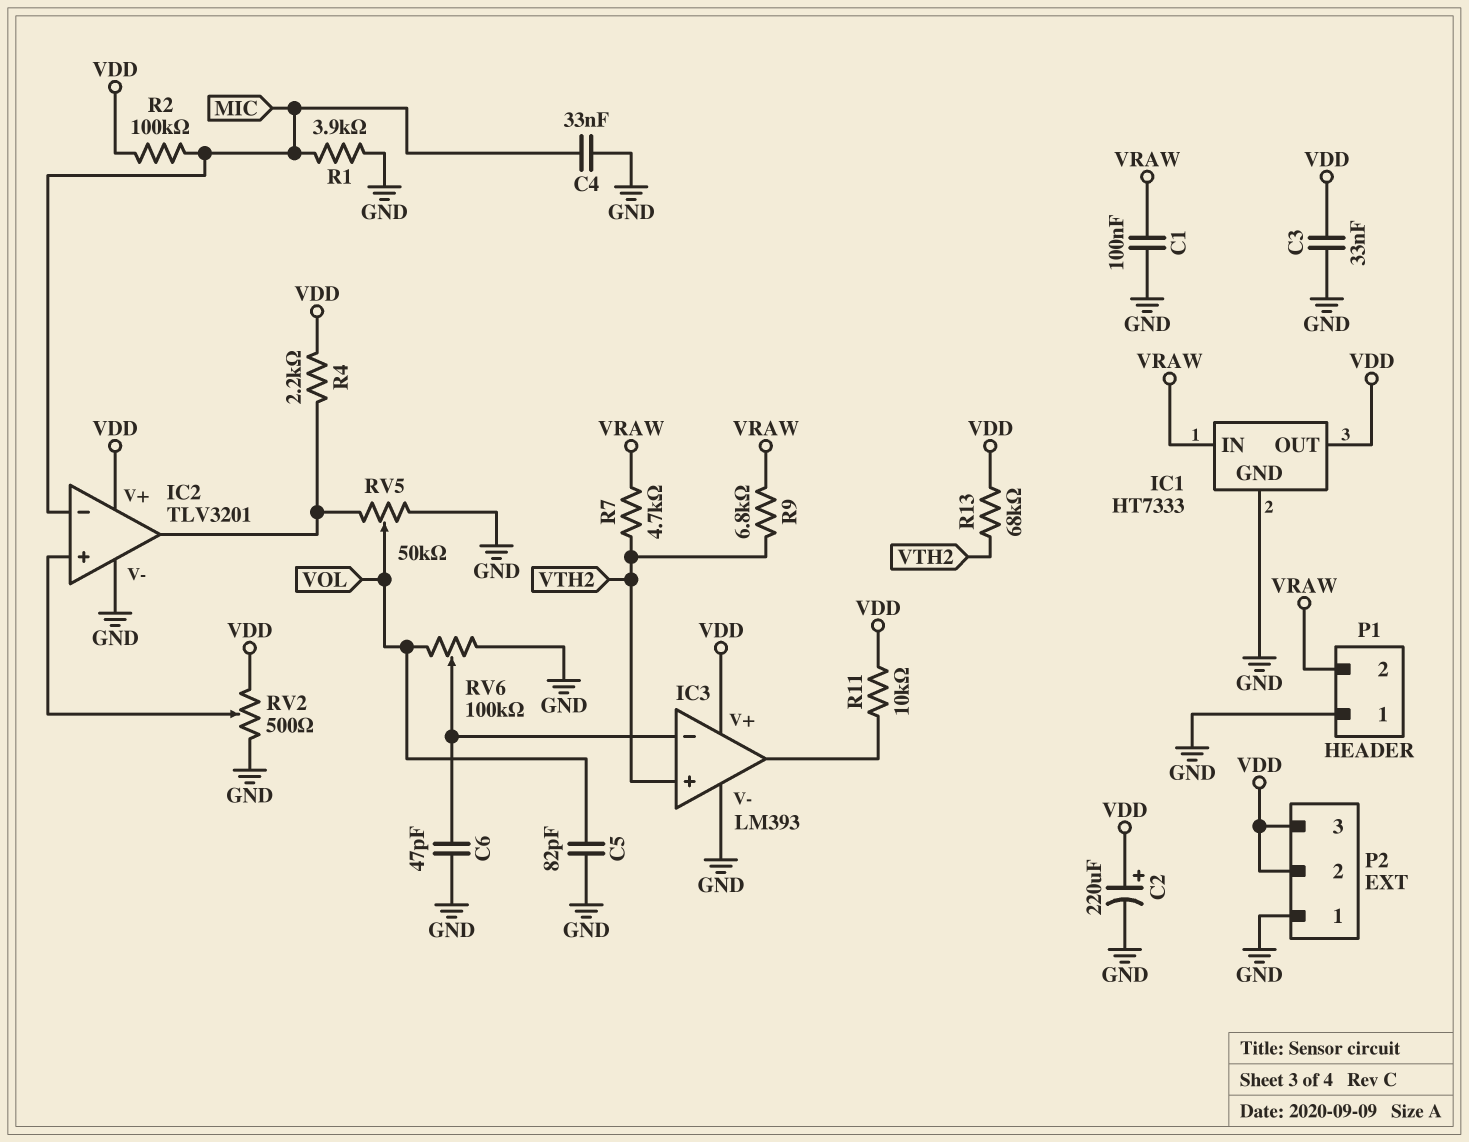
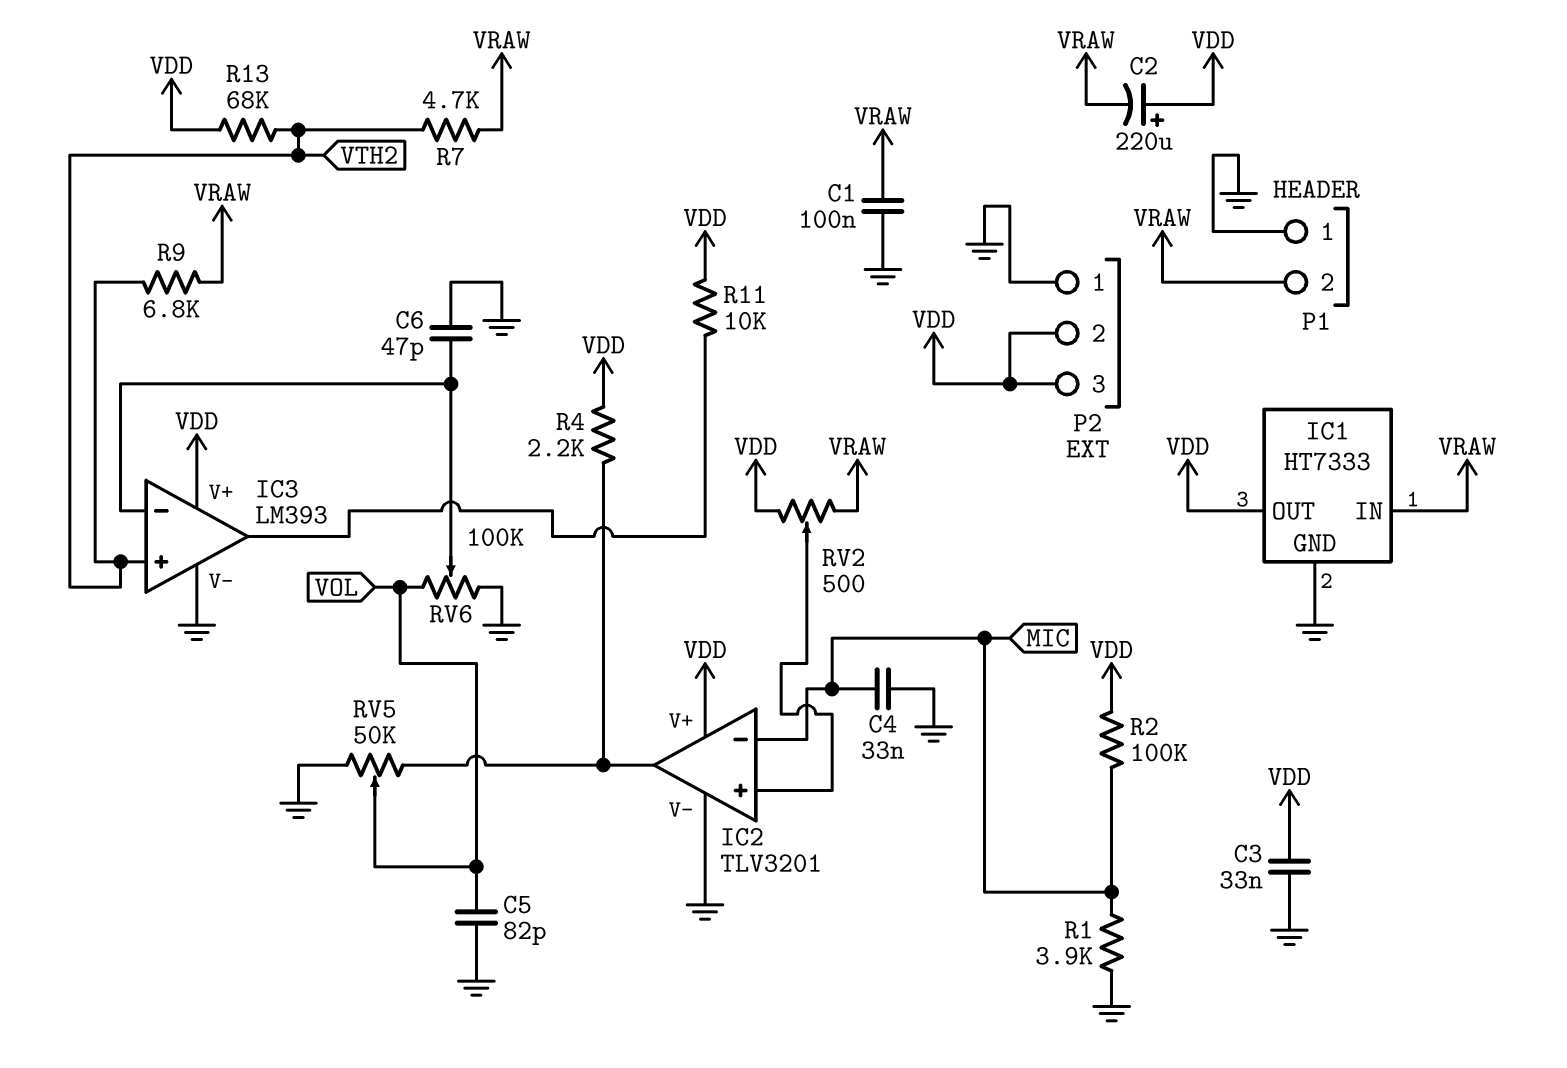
C2: 220uF (plus VDD, minus GND) -> 220uF (plus VDD, minus VRAW)
RV2: 500 (GND, VDD, wiper IC2/in+) -> 500 (VDD, VRAW, wiper IC2/in+)

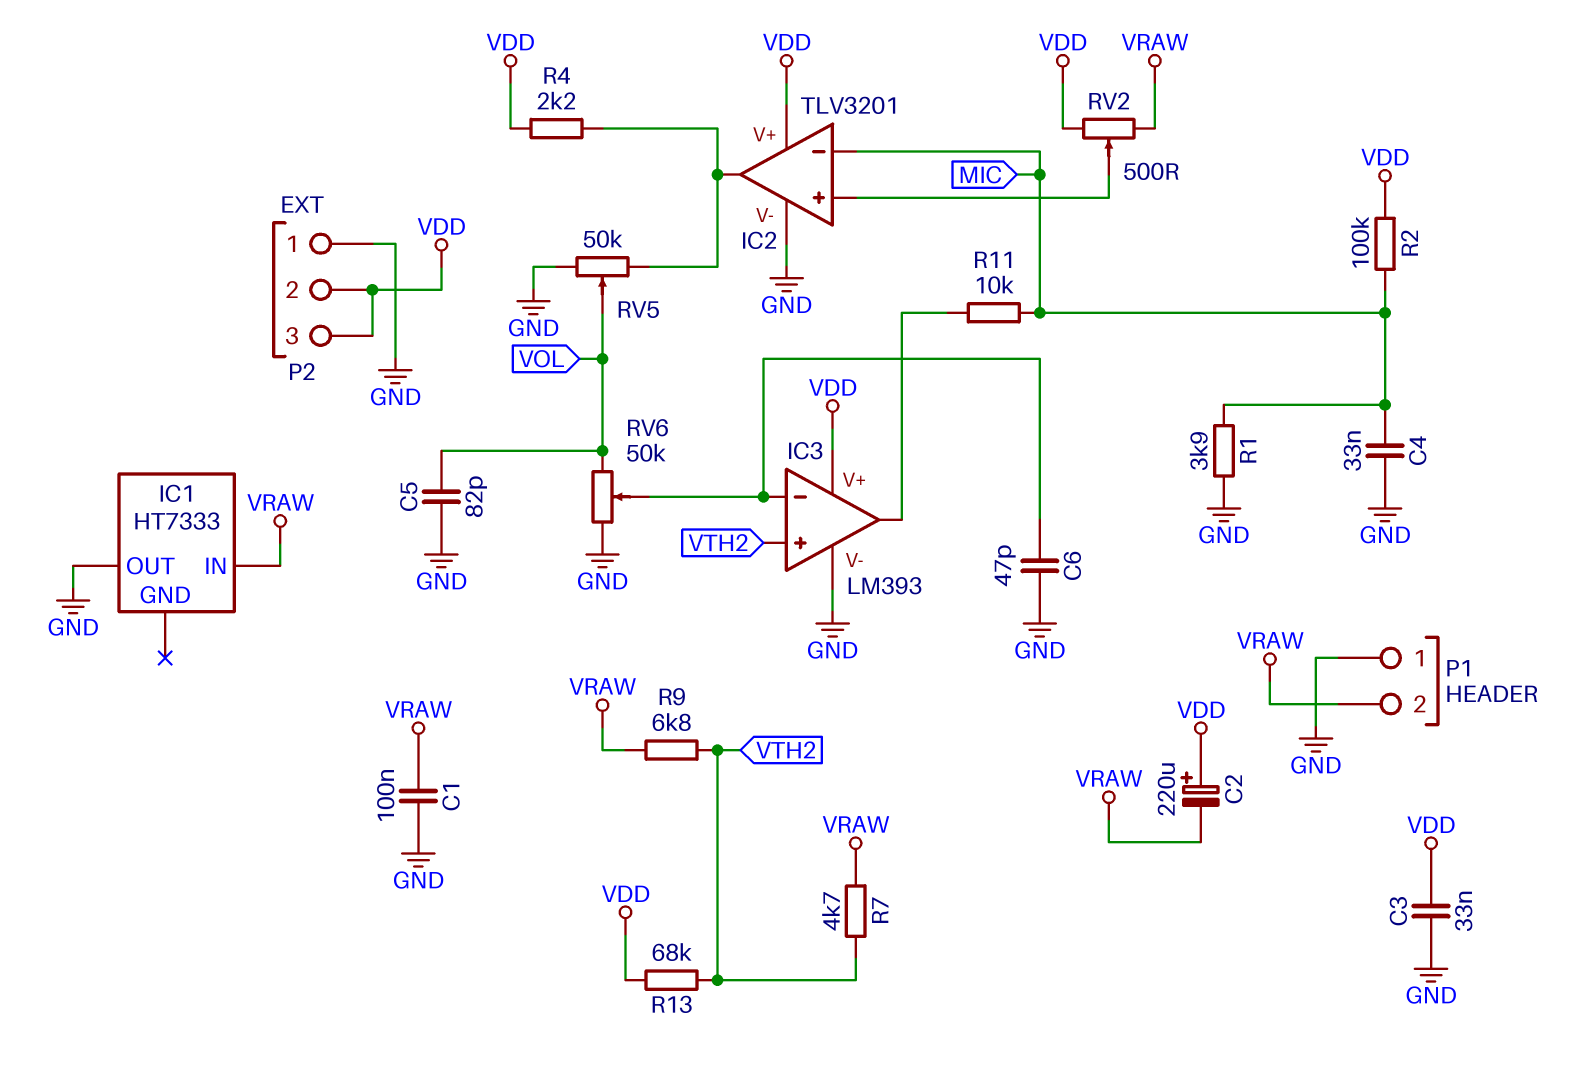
IC1 pin GND: GND -> none
IC1 pin OUT: VDD -> GND
R11: 10k (IC3/out, VDD) -> 10k (IC3/out, MIC)
RV6: 100k (GND, VOL, wiper IC3/in-) -> 50k (GND, VOL, wiper IC3/in-)

